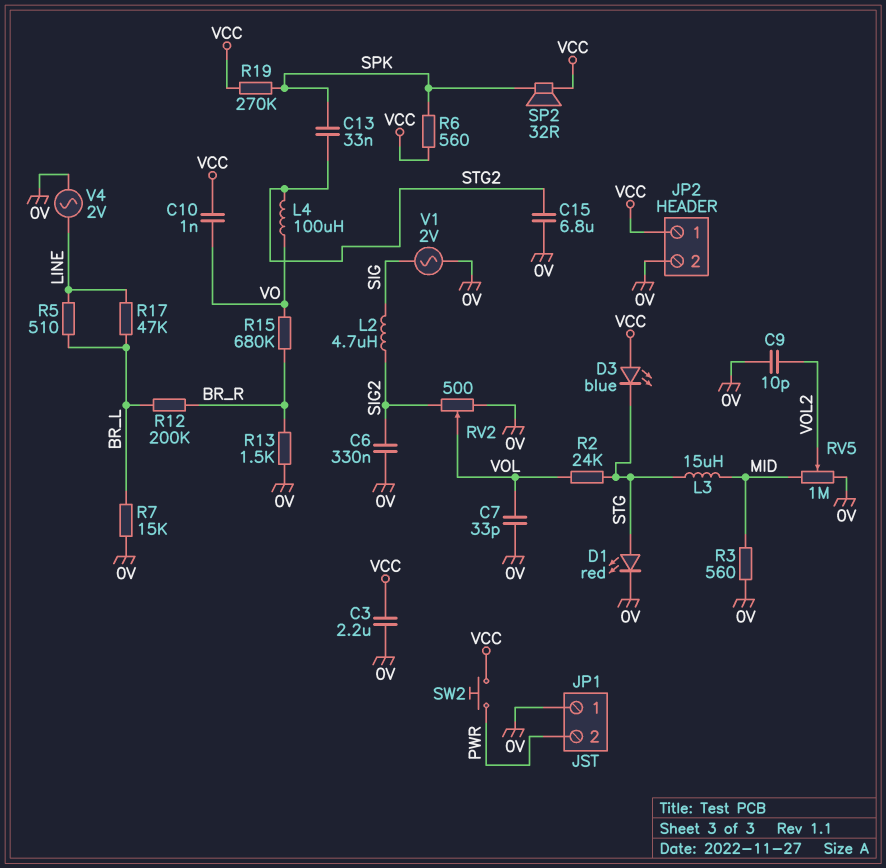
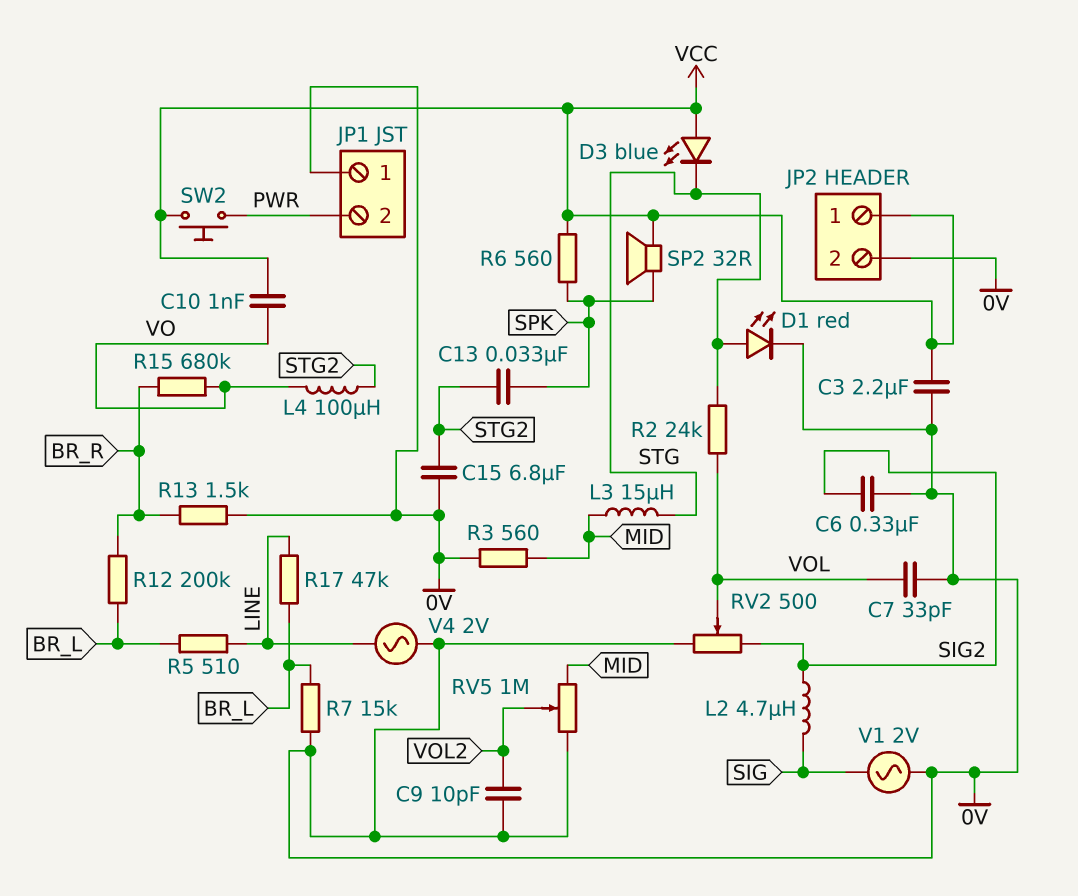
R19: 270k (SPK, VCC) -> none

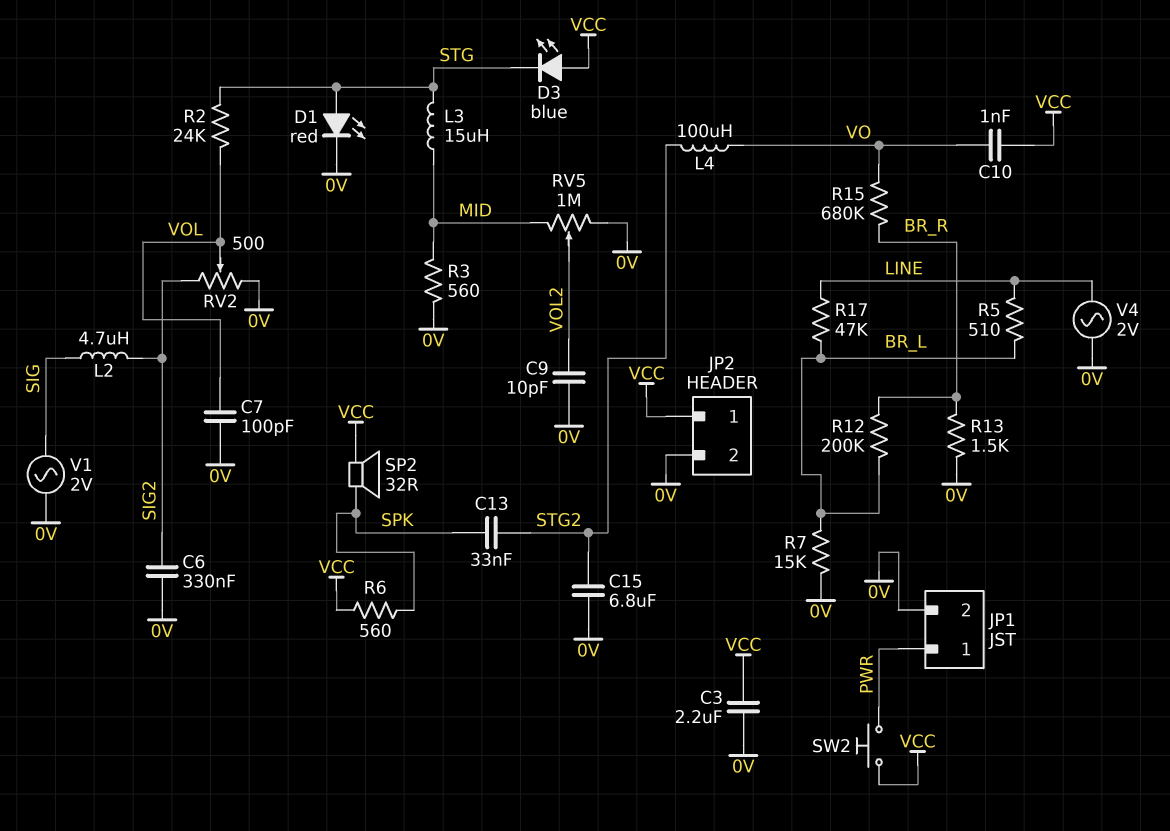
C7: 33pF (0V, VOL) -> 100pF (0V, VOL)
JP1 pin 1: 0V -> PWR
JP1 pin 2: PWR -> 0V

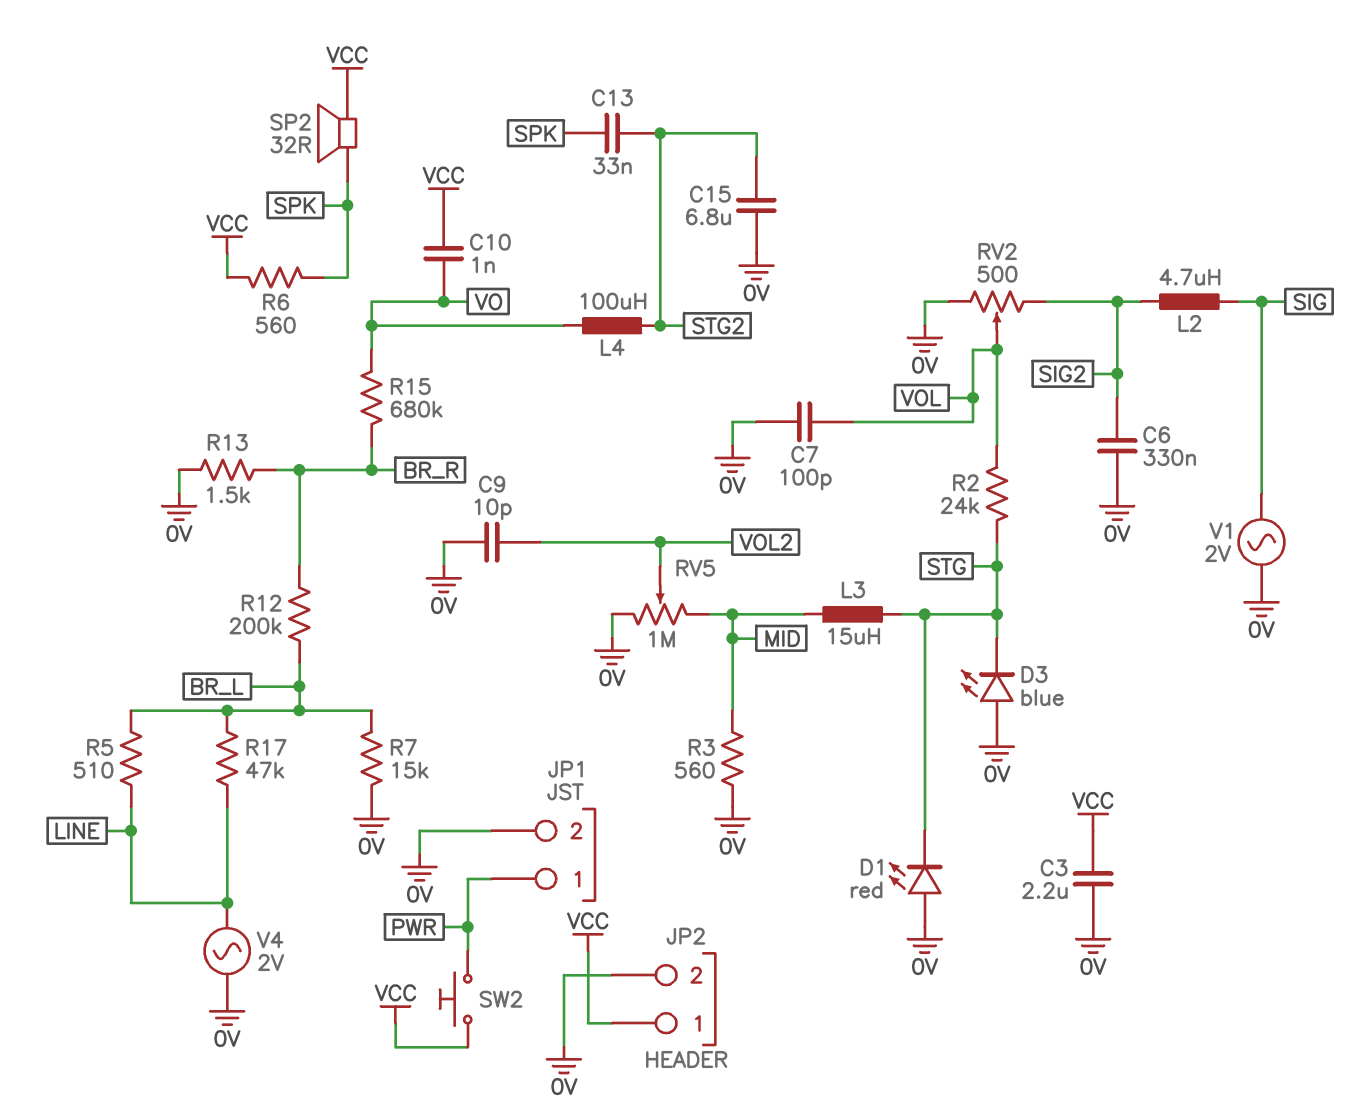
D1: LED red (A STG, K 0V) -> LED red (A 0V, K STG)
D3: LED blue (A VCC, K STG) -> LED blue (A 0V, K STG)

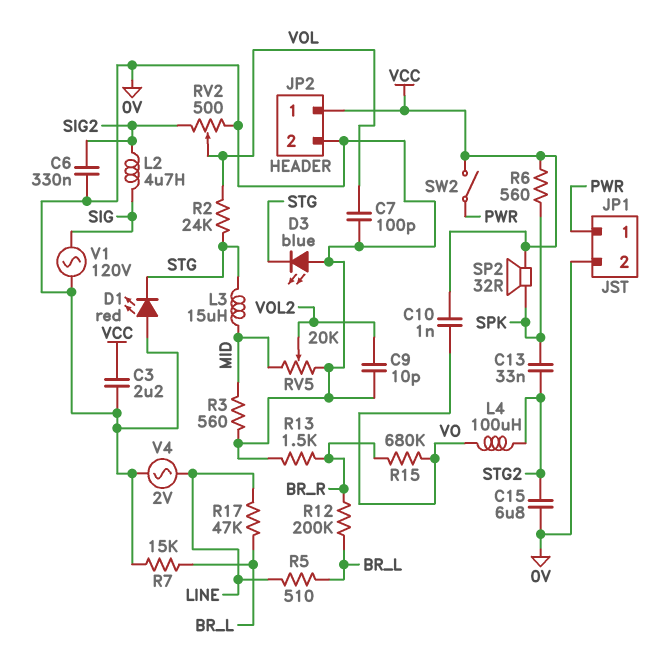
RV5: 1M (0V, MID, wiper VOL2) -> 20k (0V, MID, wiper VOL2)
SW2: button (PWR, VCC) -> switch (PWR, VCC)
V1: AC 2V (0V, SIG) -> AC 120V (0V, SIG)

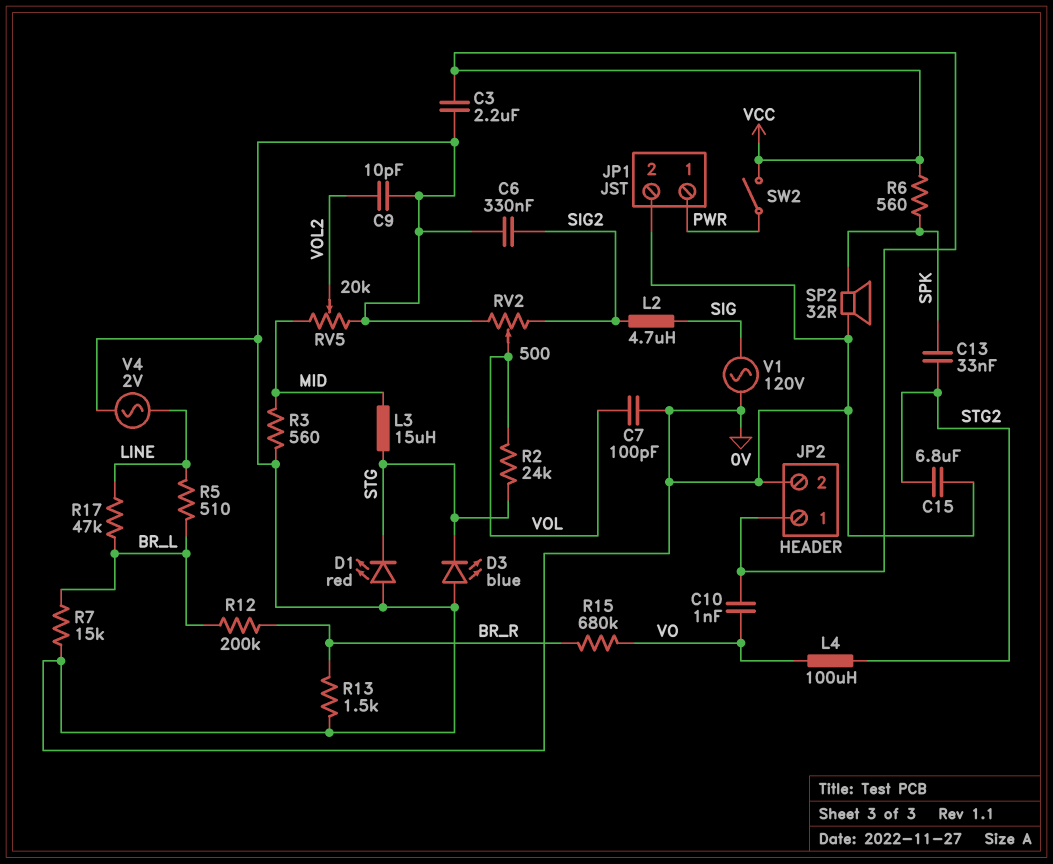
SP2: speaker 32R (SPK, VCC) -> speaker 32R (0V, SPK)

